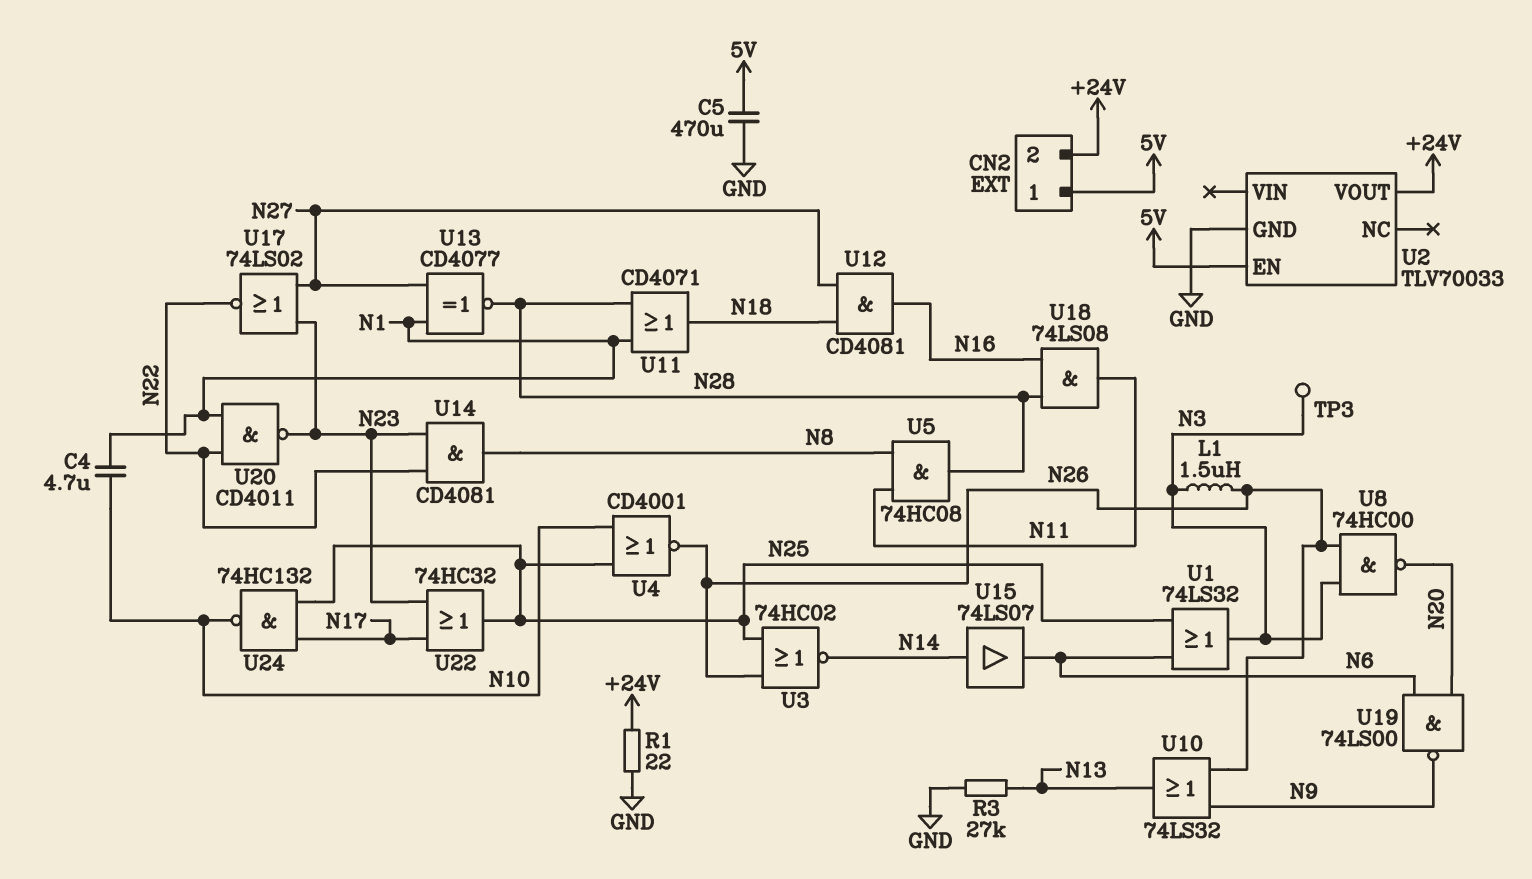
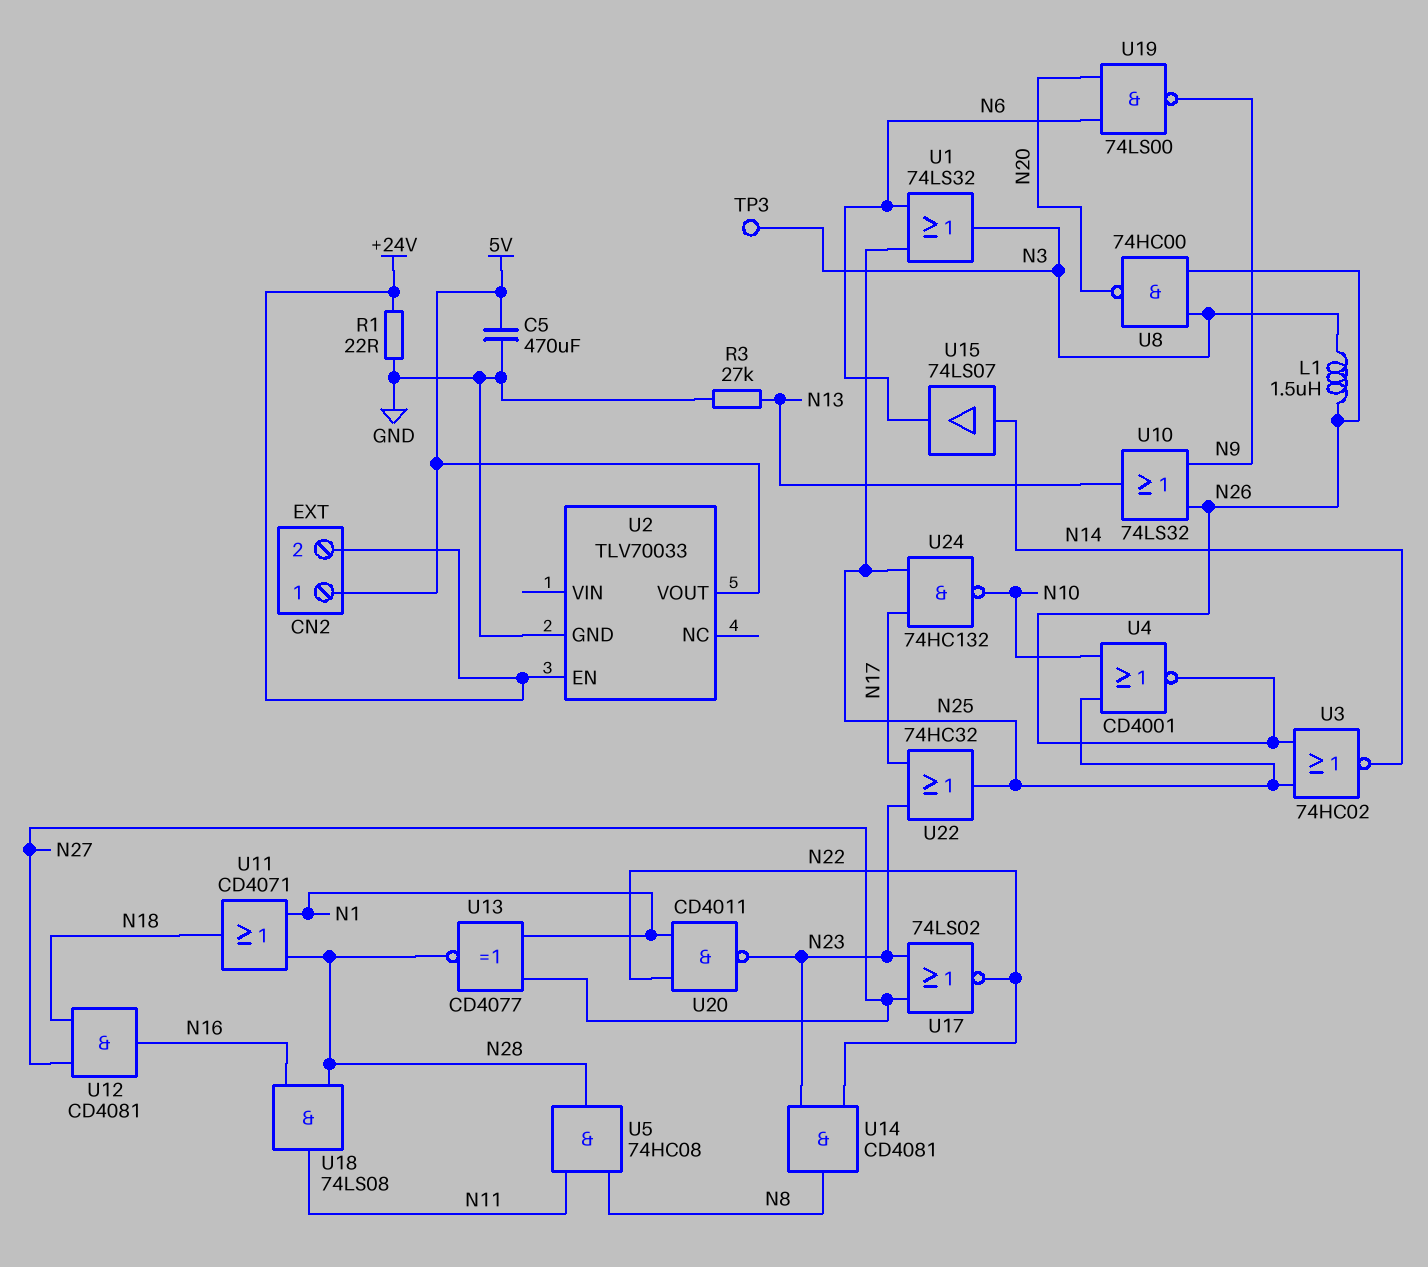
C4: 4.7uF (N1, N10) -> none
U2 pin EN: 5V -> +24V
U2 pin VOUT: +24V -> 5V

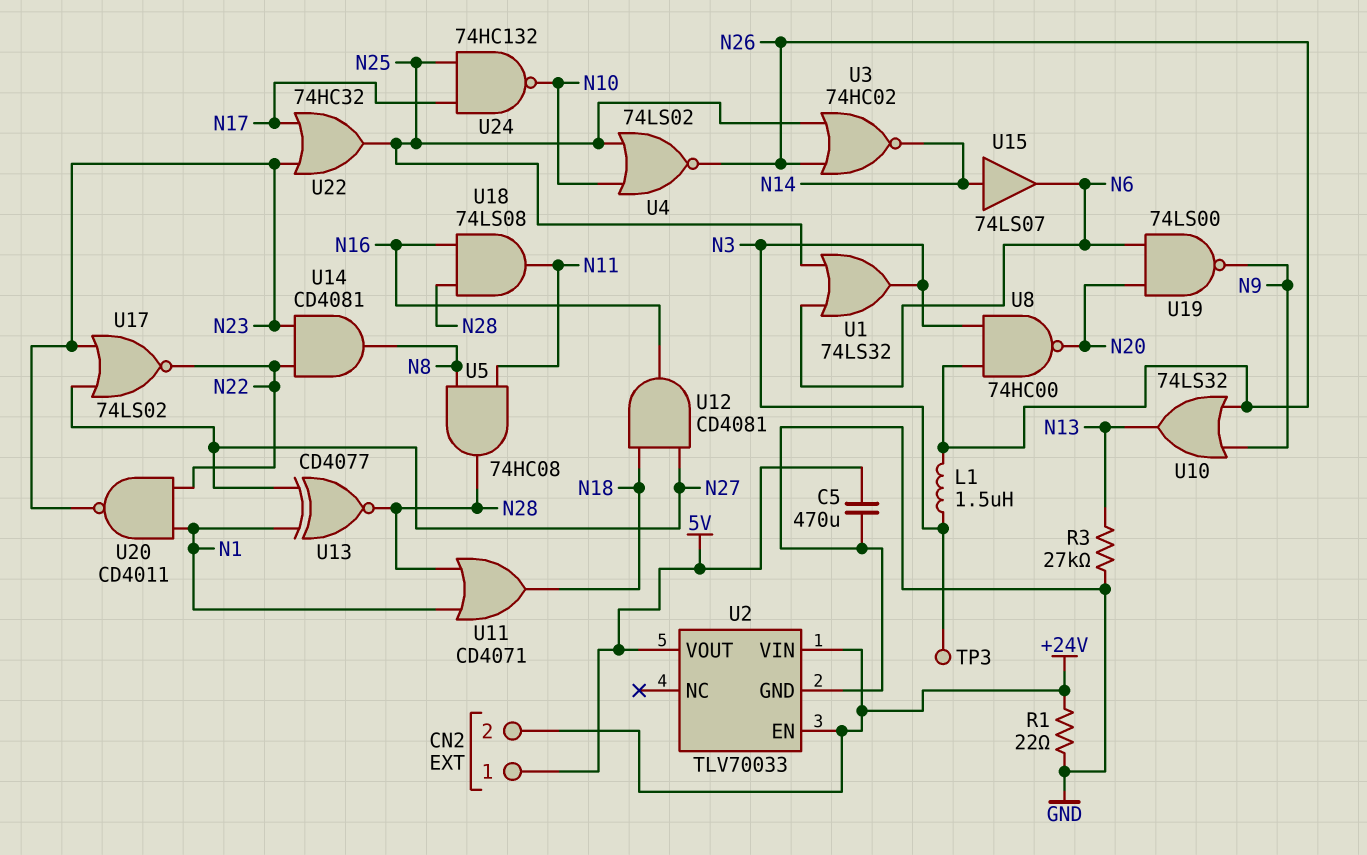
U2 pin VIN: none -> +24V
U4: NOR CD4001 (in N10, in N25, out N26) -> NOR 74LS02 (in N10, in N25, out N26)

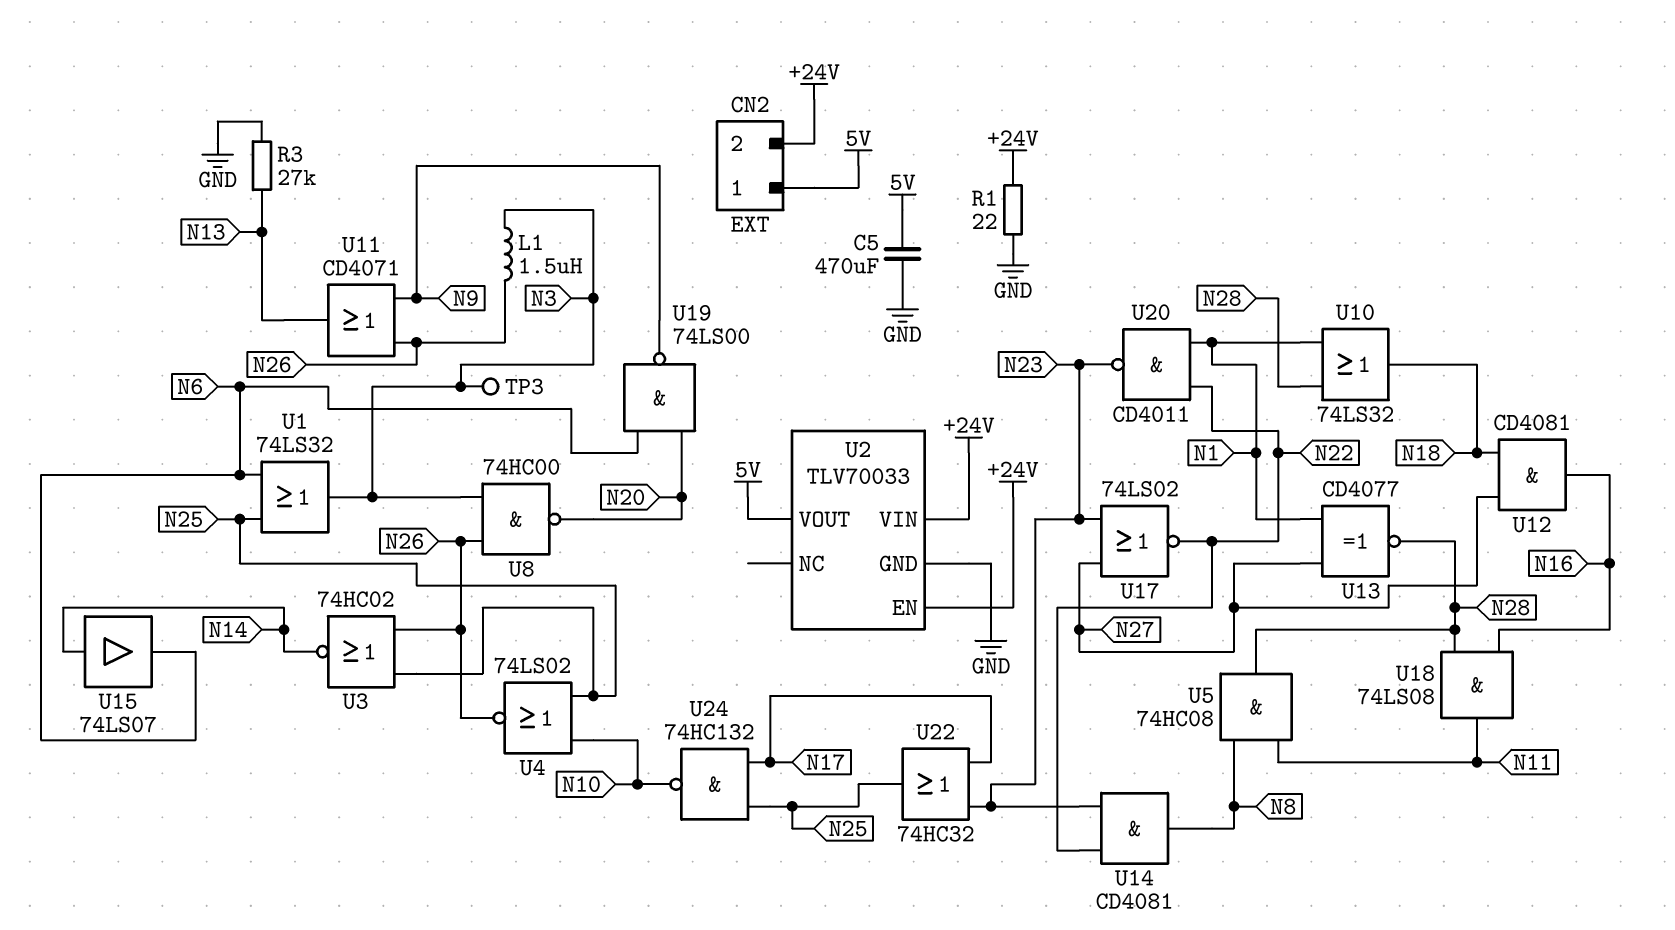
U10: OR 74LS32 (in N9, in N26, out N13) -> OR 74LS32 (in N1, in N28, out N18)
U11: OR CD4071 (in N1, in N28, out N18) -> OR CD4071 (in N9, in N26, out N13)

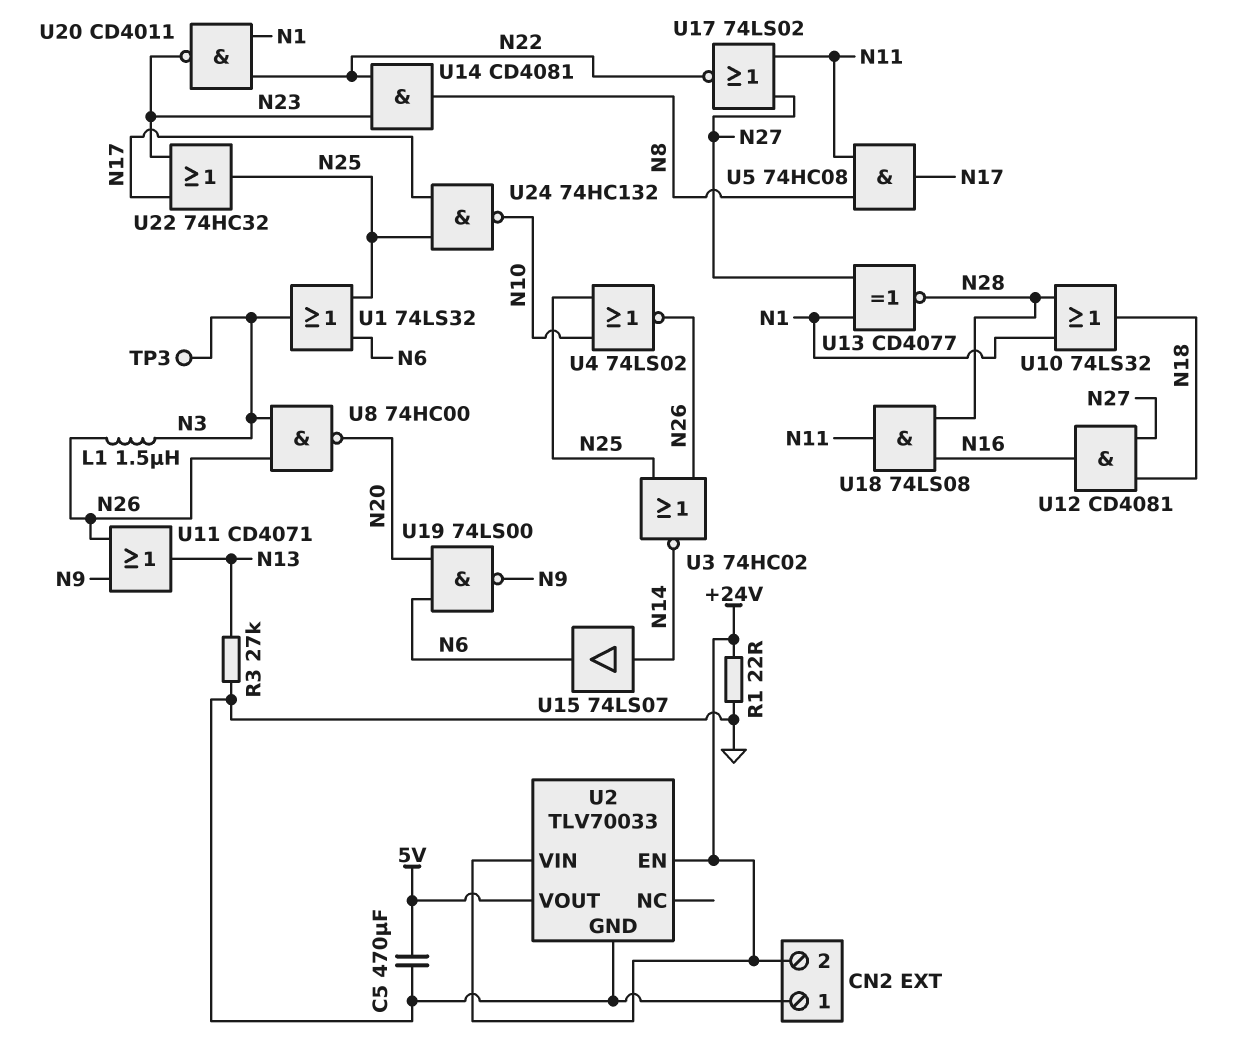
CN2 pin 1: 5V -> GND
U5: AND 74HC08 (in N8, in N11, out N28) -> AND 74HC08 (in N8, in N11, out N17)
U17: NOR 74LS02 (in N23, in N27, out N22) -> NOR 74LS02 (in N11, in N27, out N22)

